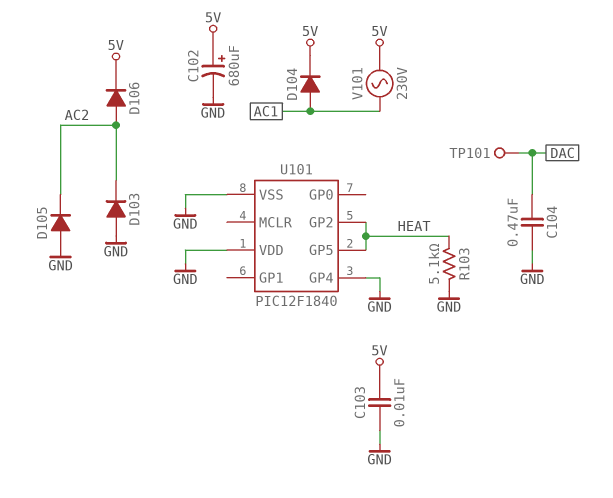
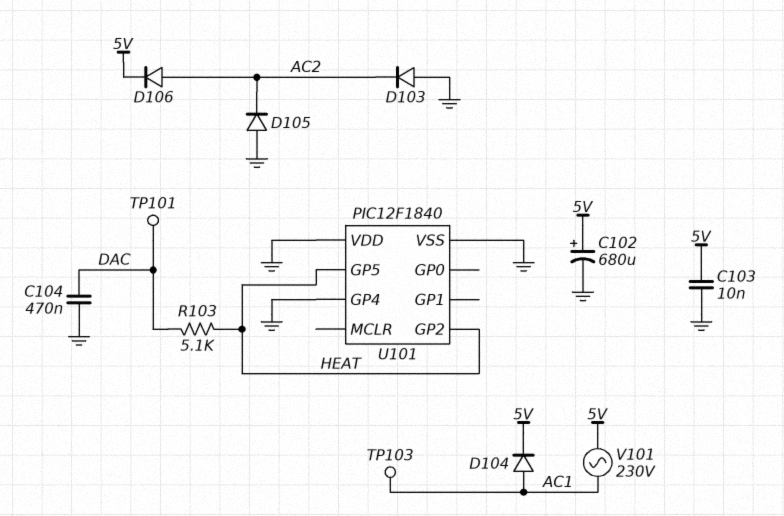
R103: 5.1k (GND, HEAT) -> 5.1k (DAC, HEAT)
TP103: none -> test point (AC1)

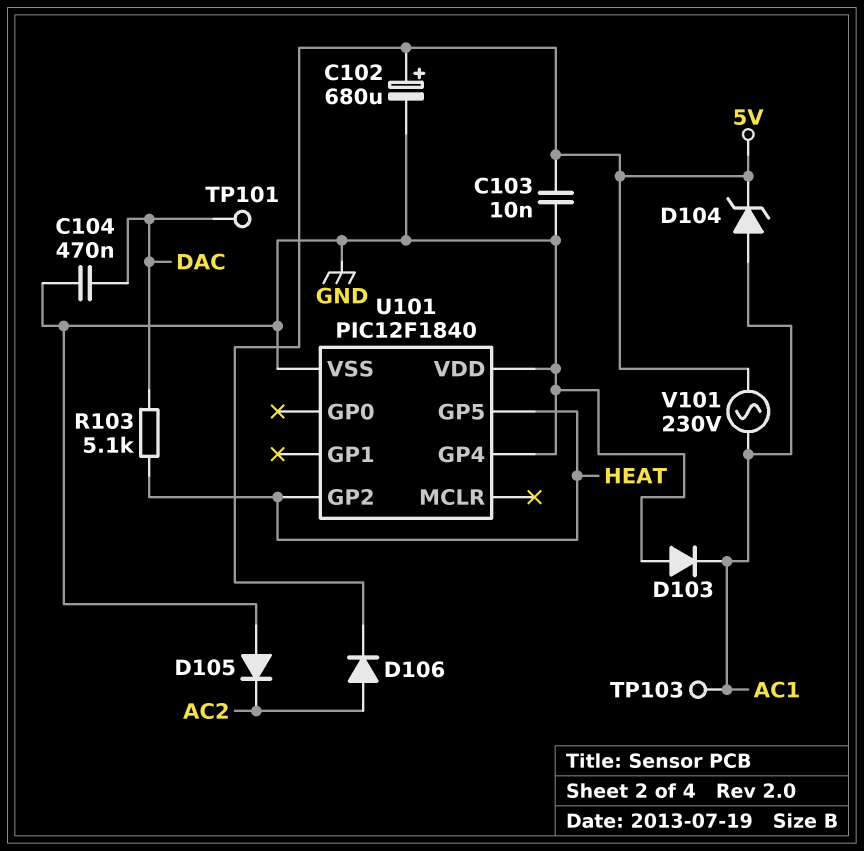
D103: diode (A GND, K AC2) -> diode (A GND, K AC1)
D104: diode (A AC1, K 5V) -> zener (A AC1, K 5V)

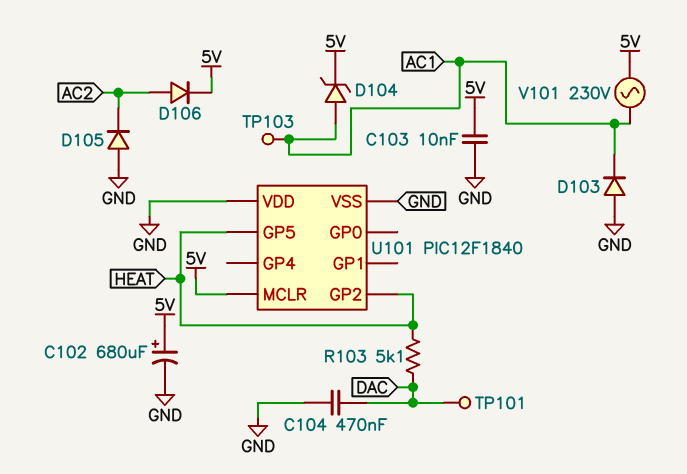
U101 pin GP4: GND -> none
U101 pin MCLR: none -> 5V

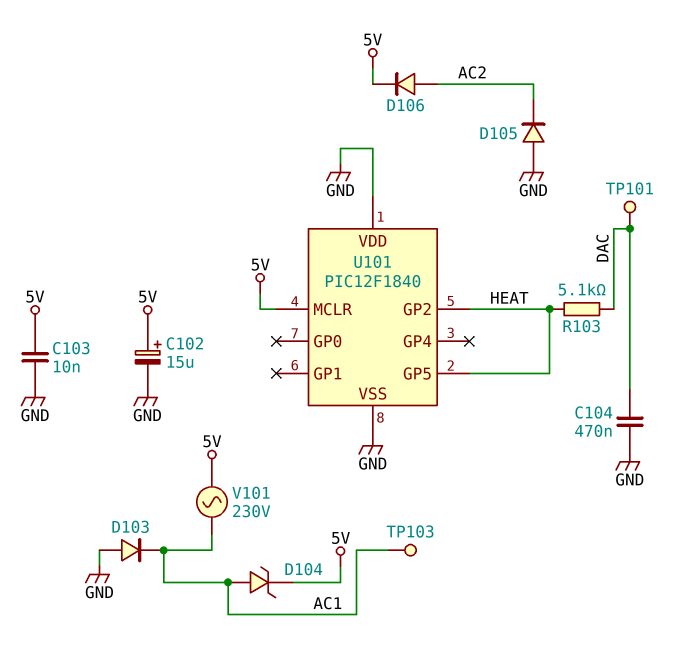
C102: 680uF (plus 5V, minus GND) -> 15uF (plus 5V, minus GND)

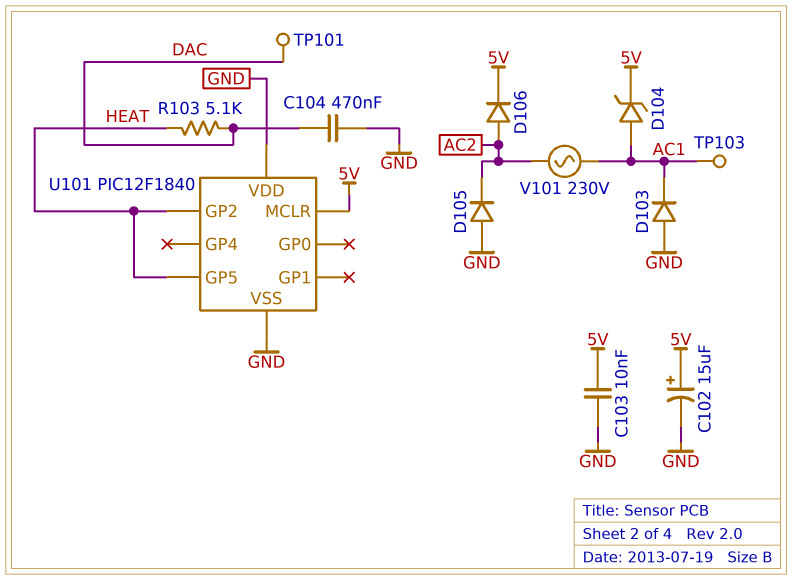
V101: AC 230V (5V, AC1) -> AC 230V (AC1, AC2)

